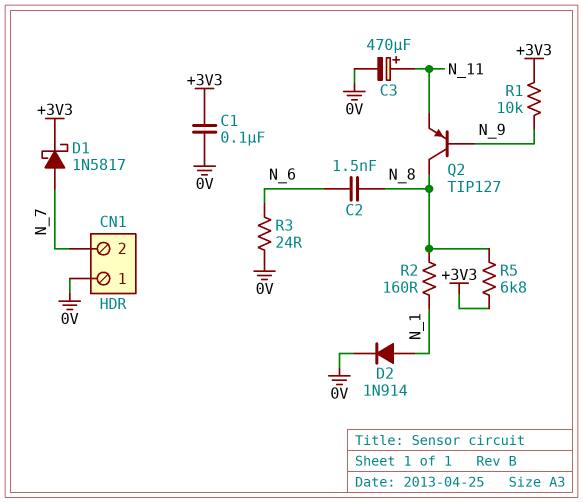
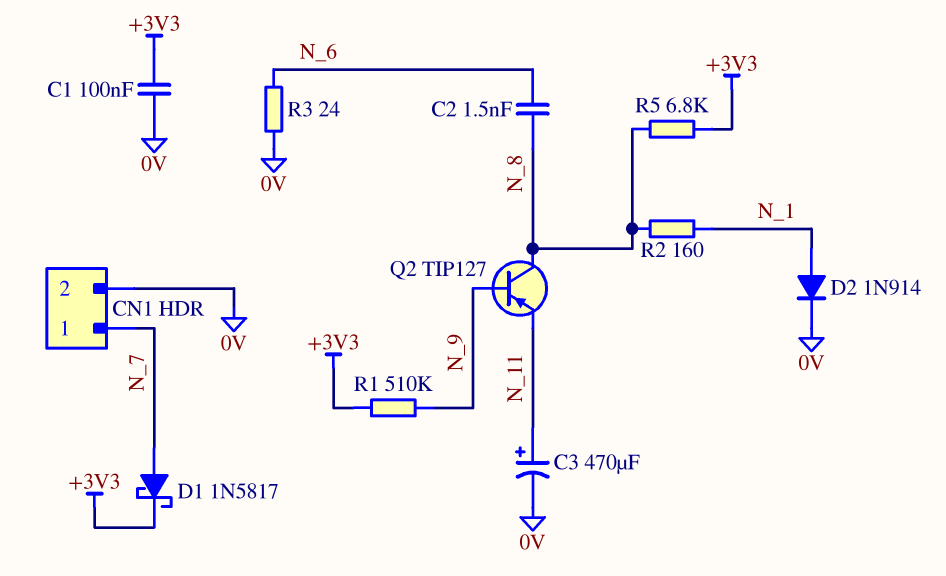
CN1 pin 1: 0V -> N_7
CN1 pin 2: N_7 -> 0V
R1: 10k (+3V3, N_9) -> 510k (+3V3, N_9)

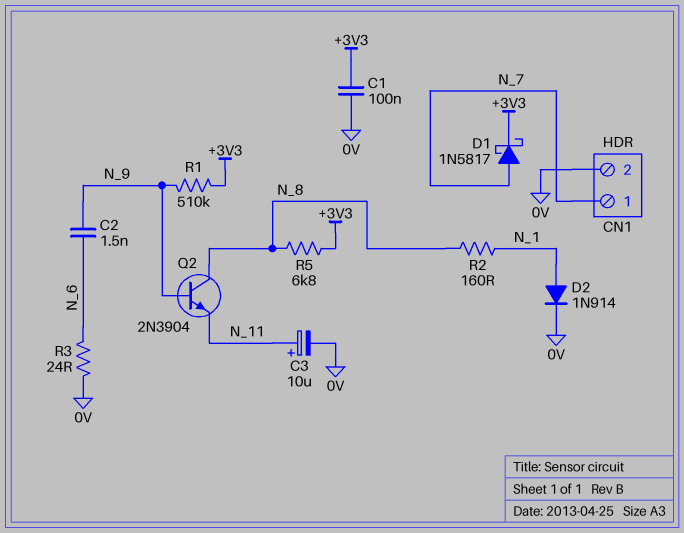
C2: 1.5nF (N_6, N_8) -> 1.5nF (N_6, N_9)
C3: 470uF (plus N_11, minus 0V) -> 10uF (plus N_11, minus 0V)
Q2: PNP TIP127 (B N_9, C N_8, E N_11) -> NPN 2N3904 (B N_9, C N_8, E N_11)

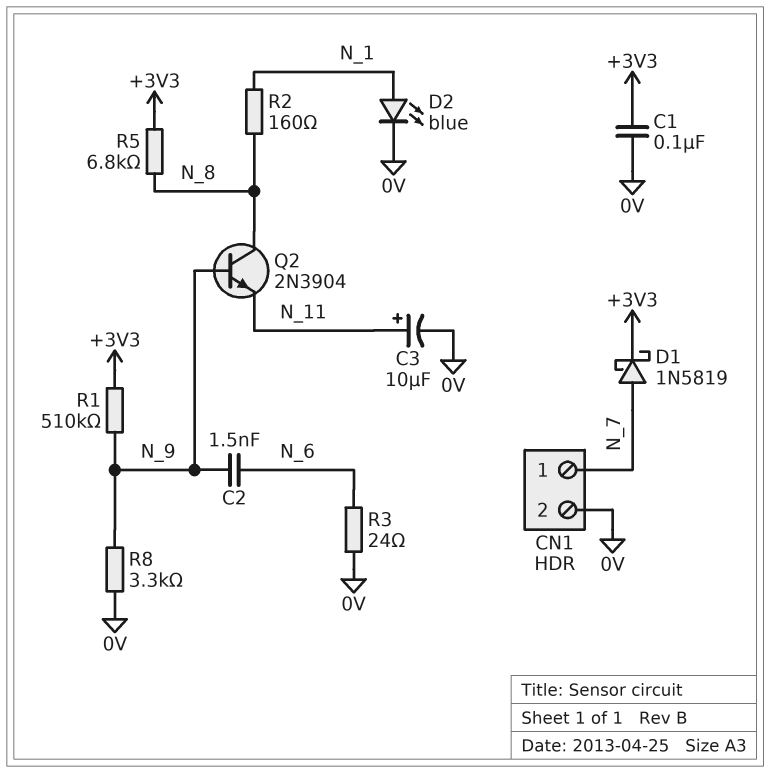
D1: schottky 1N5817 (A N_7, K +3V3) -> schottky 1N5819 (A N_7, K +3V3)
D2: diode 1N914 (A N_1, K 0V) -> LED blue (A N_1, K 0V)
R8: none -> 3.3k (0V, N_9)

